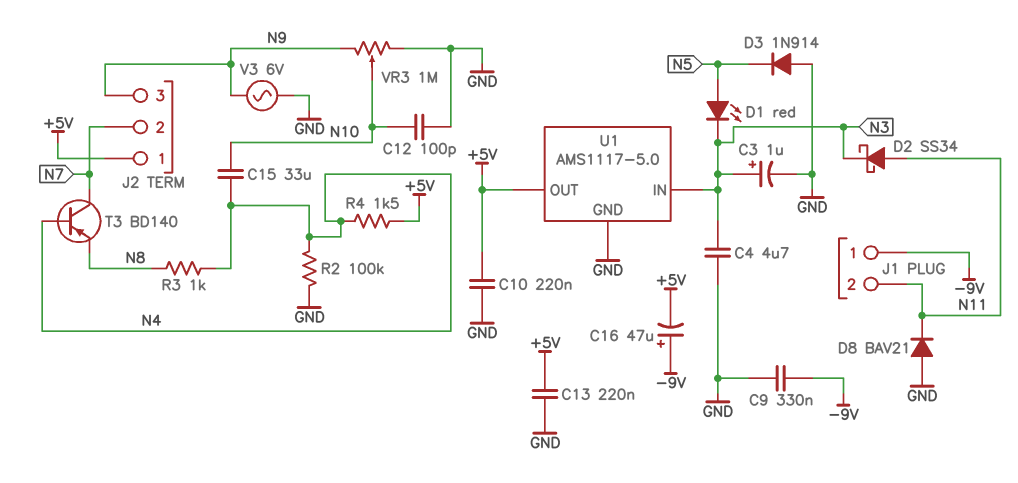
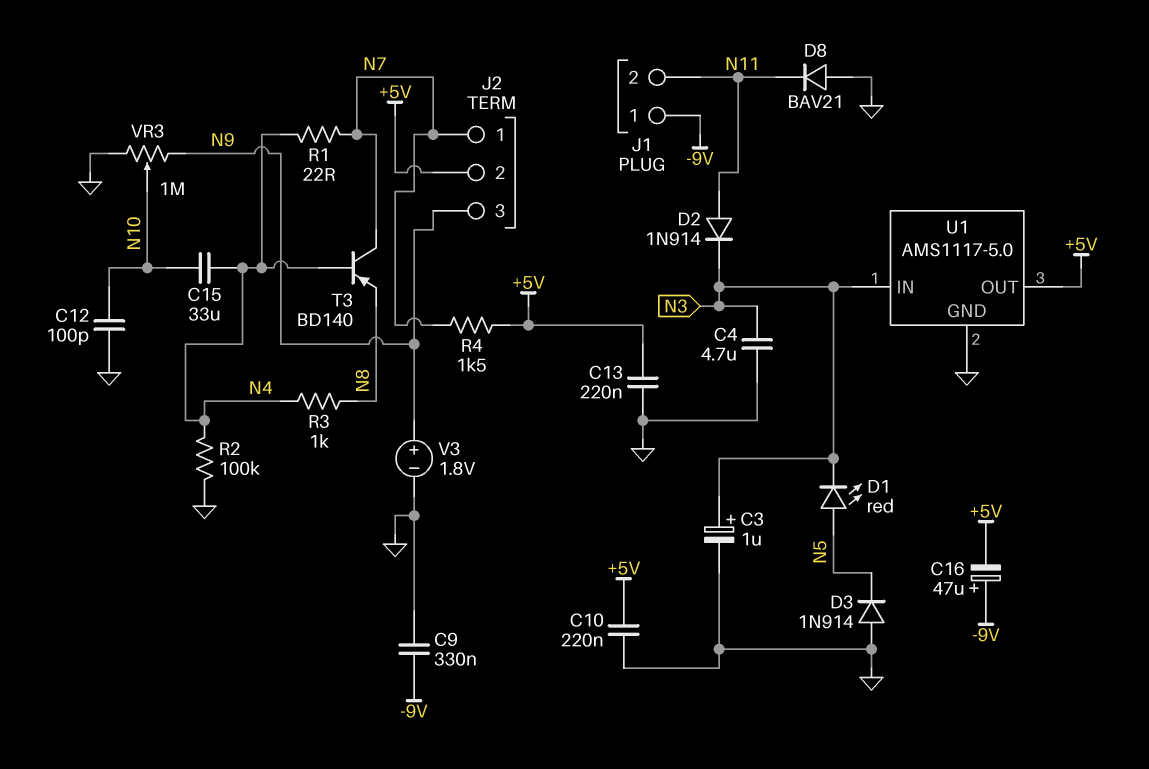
D2: schottky SS34 (A N11, K N3) -> diode 1N914 (A N11, K N3)
J2 pin 1: +5V -> N7
J2 pin 2: N7 -> +5V
R1: none -> 22 (N4, N7)
R4: 1.5k (+5V, N4) -> 1.5k (+5V, N7)
V3: AC 6V (GND, N9) -> 1.8V (plus N9, minus GND)

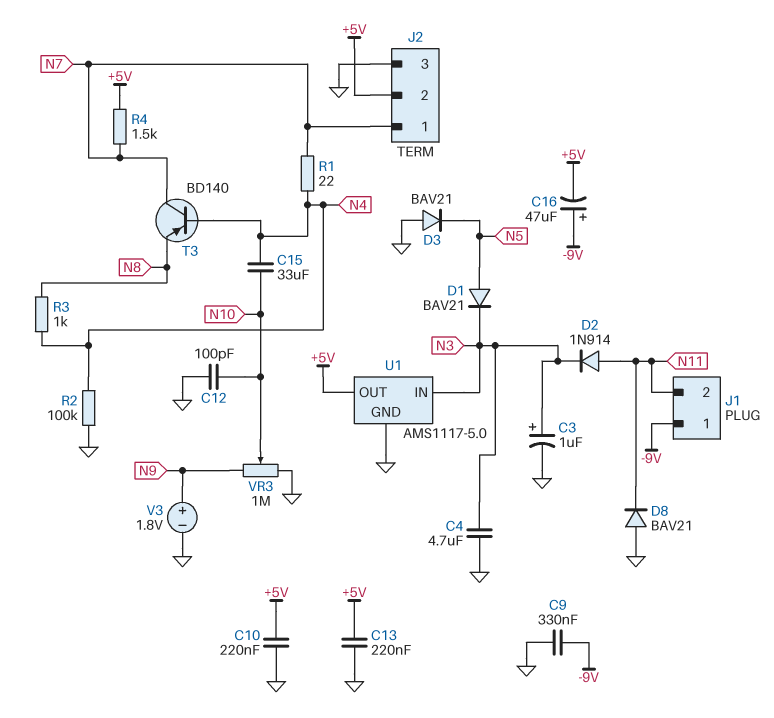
D1: LED red (A N5, K N3) -> diode BAV21 (A N5, K N3)
D3: diode 1N914 (A GND, K N5) -> diode BAV21 (A GND, K N5)
J2 pin 3: N9 -> GND

